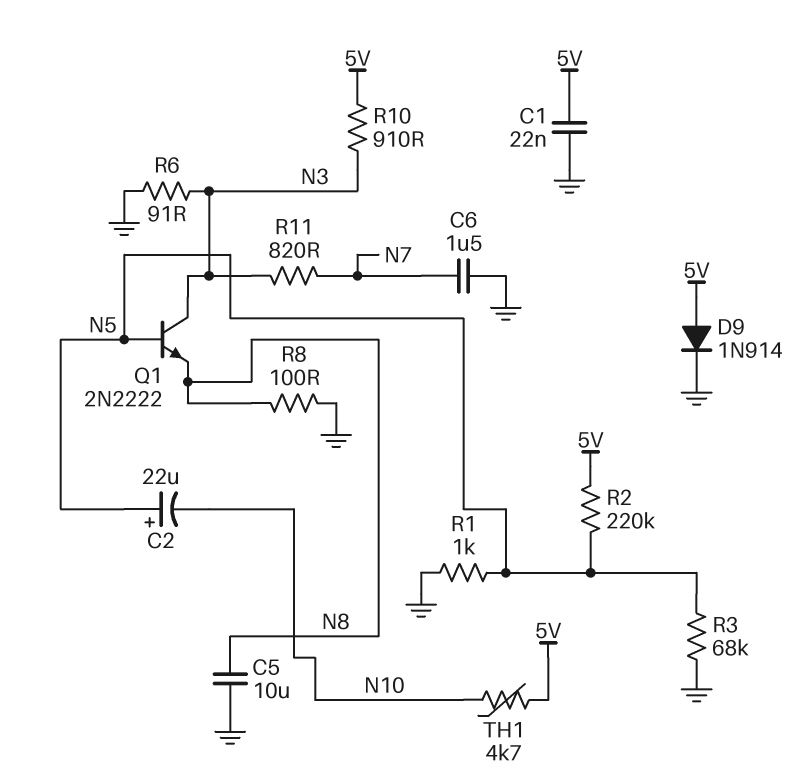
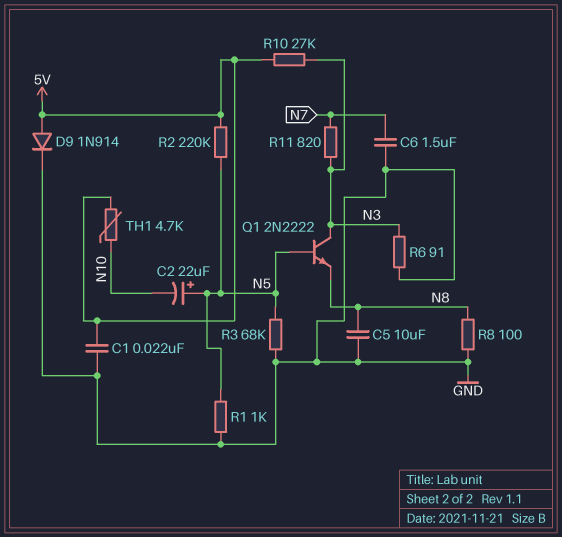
R10: 910 (5V, N3) -> 27k (5V, N3)

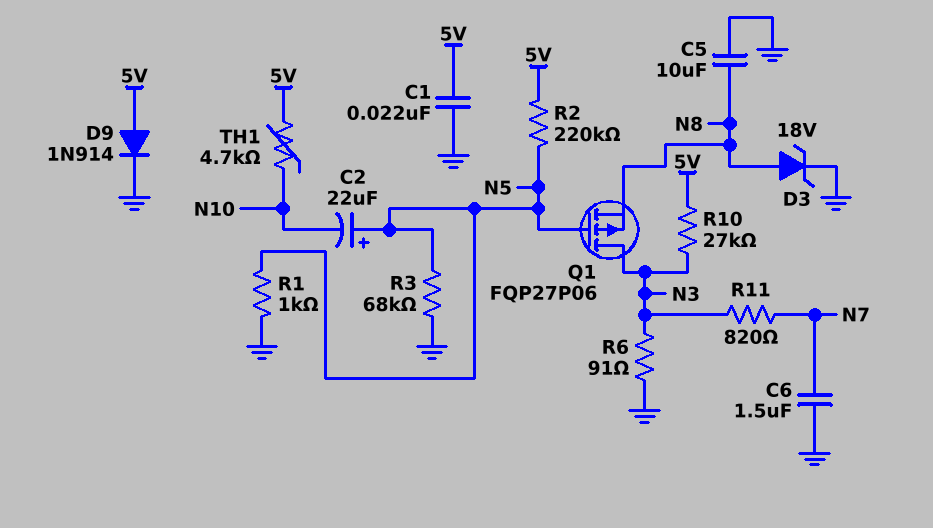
D3: none -> zener 18V (A N8, K GND)
Q1: NPN 2N2222 (B N5, C N3, E N8) -> PMOS FQP27P06 (G N5, D N3, S N8)
R8: 100 (GND, N8) -> none

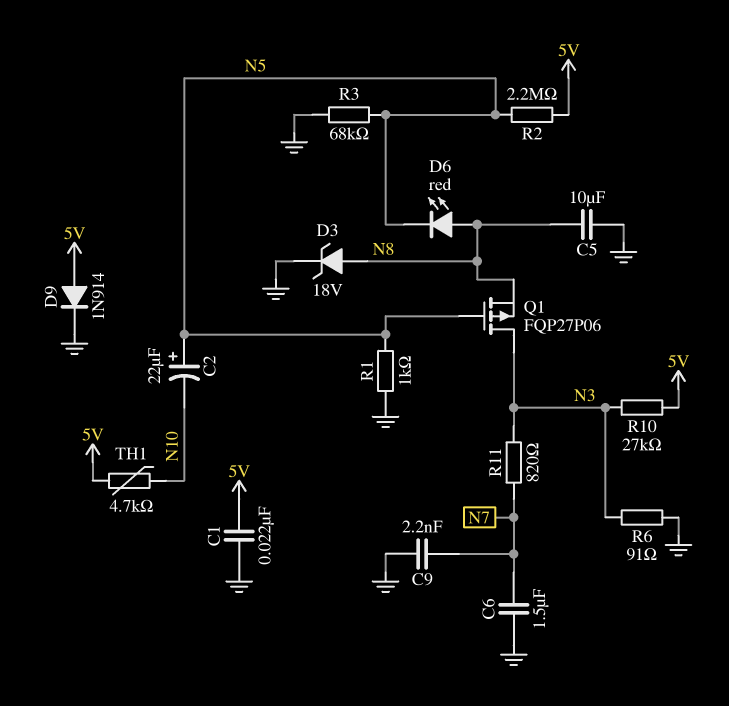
C9: none -> 2.2nF (GND, N7)
D6: none -> LED red (A N8, K N5)
R2: 220k (5V, N5) -> 2.2M (5V, N5)

